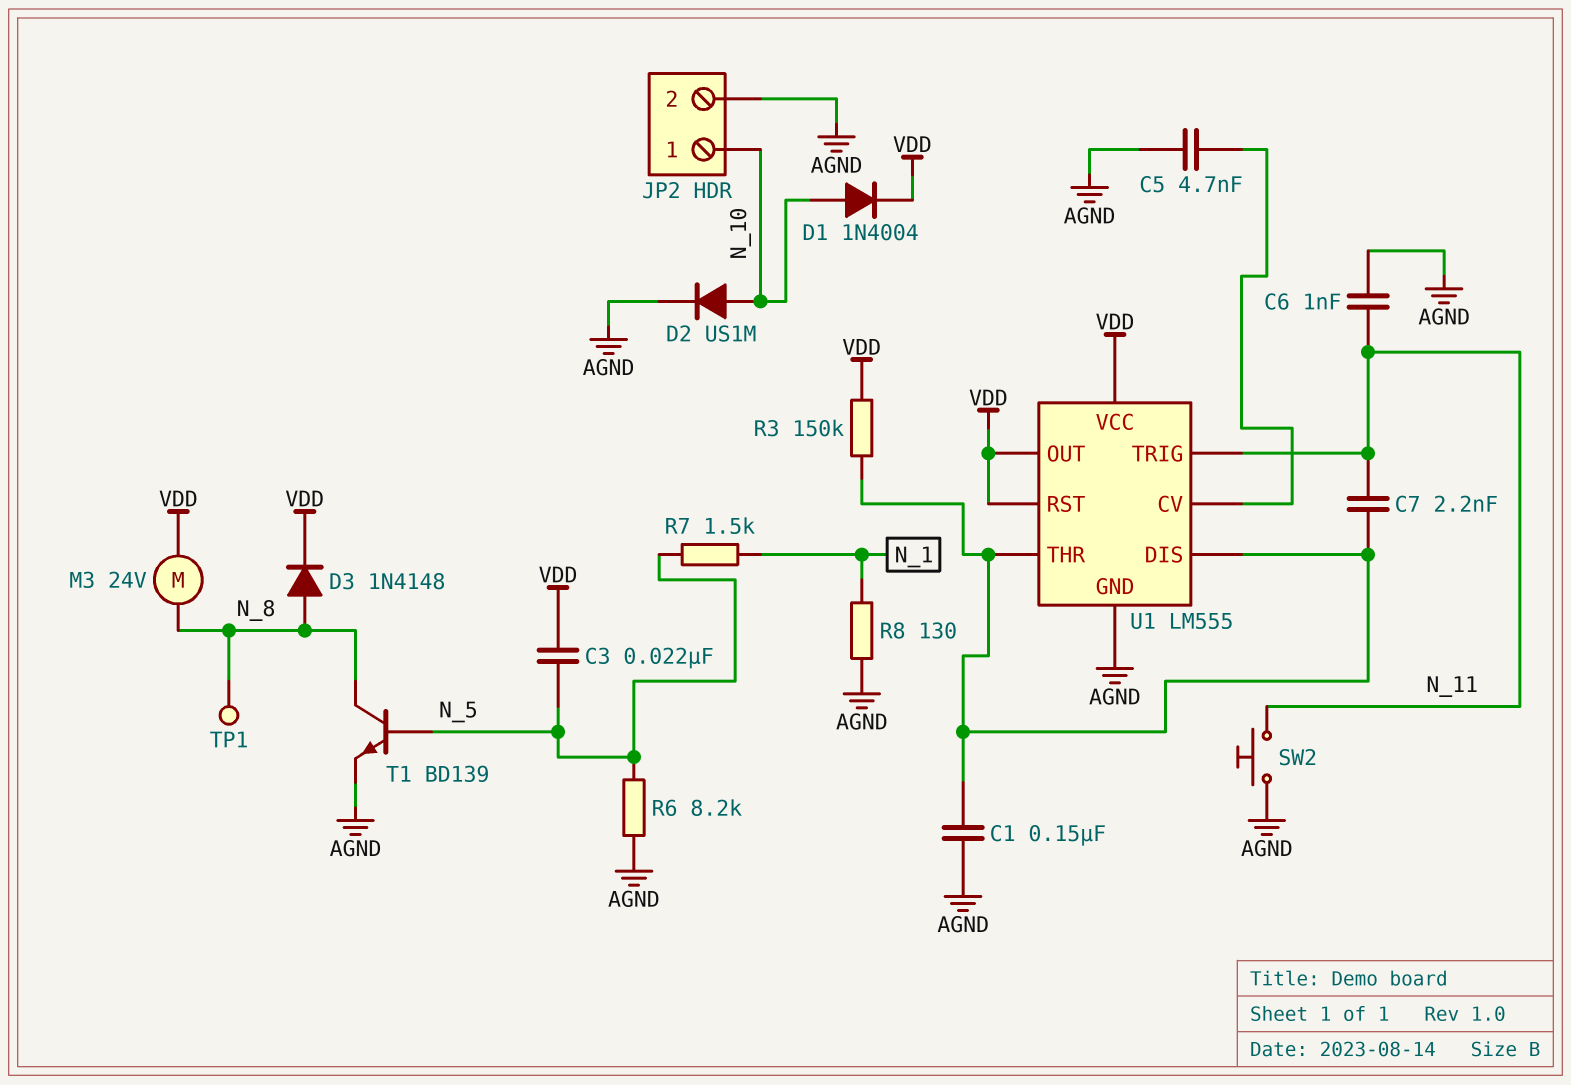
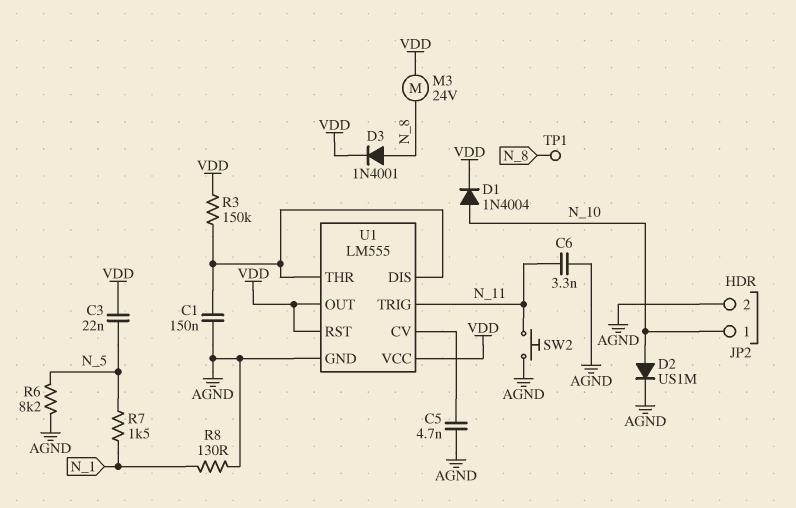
C6: 1nF (AGND, N_11) -> 3.3nF (AGND, N_11)
C7: 2.2nF (N_11, U1/DIS) -> none
D3: diode 1N4148 (A N_8, K VDD) -> diode 1N4001 (A N_8, K VDD)
T1: NPN BD139 (B N_5, C N_8, E AGND) -> none

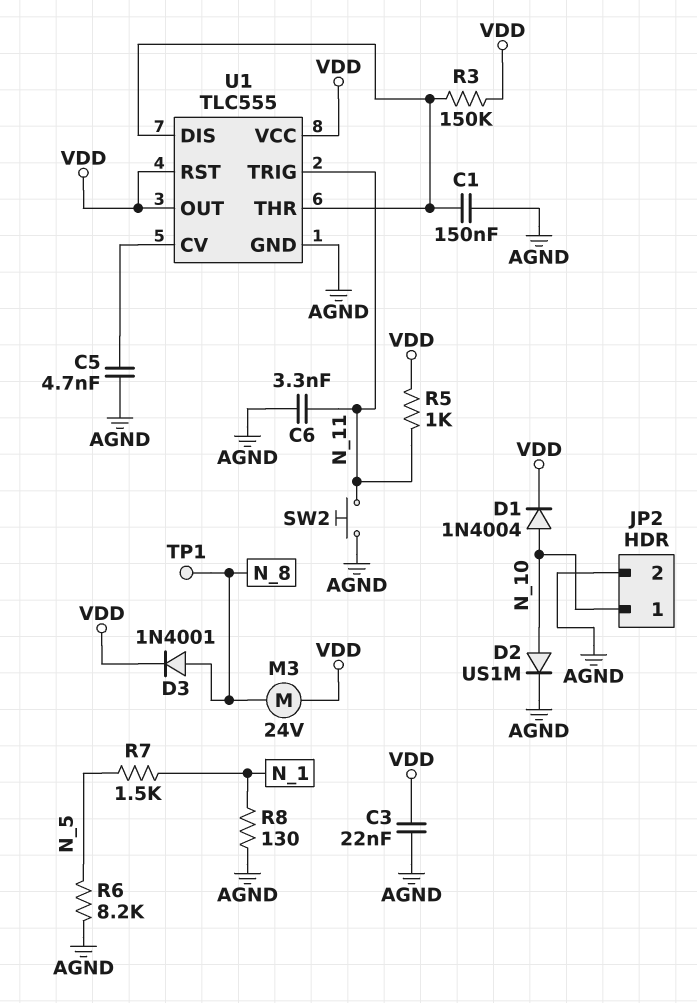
C3: 22nF (N_5, VDD) -> 22nF (AGND, VDD)
R5: none -> 1k (N_11, VDD)
U1: LM555 -> TLC555

